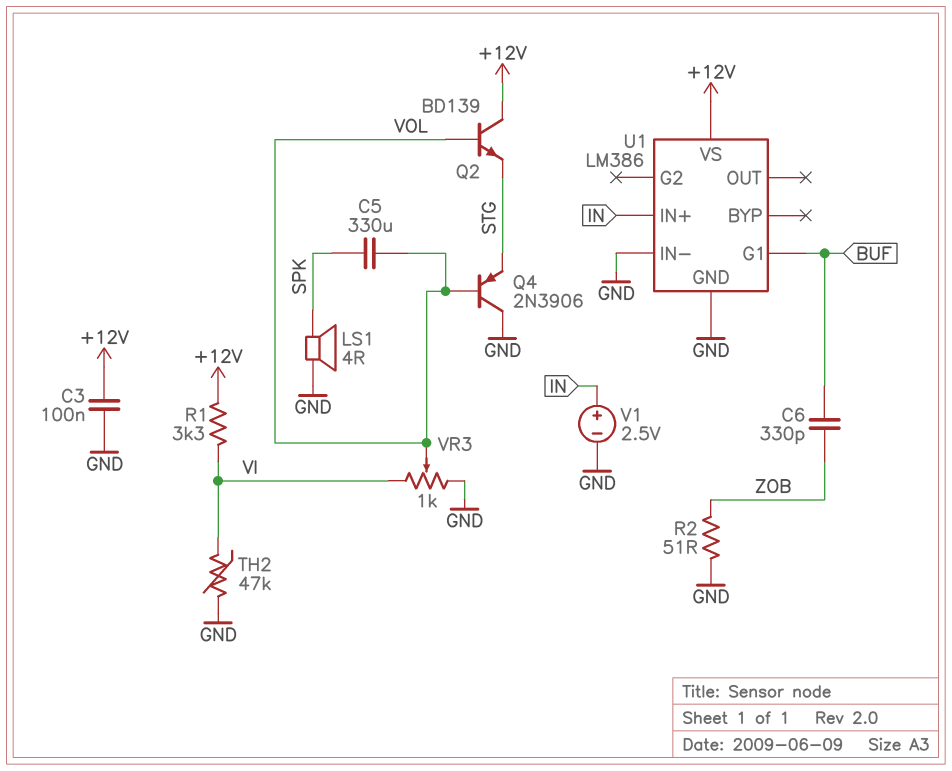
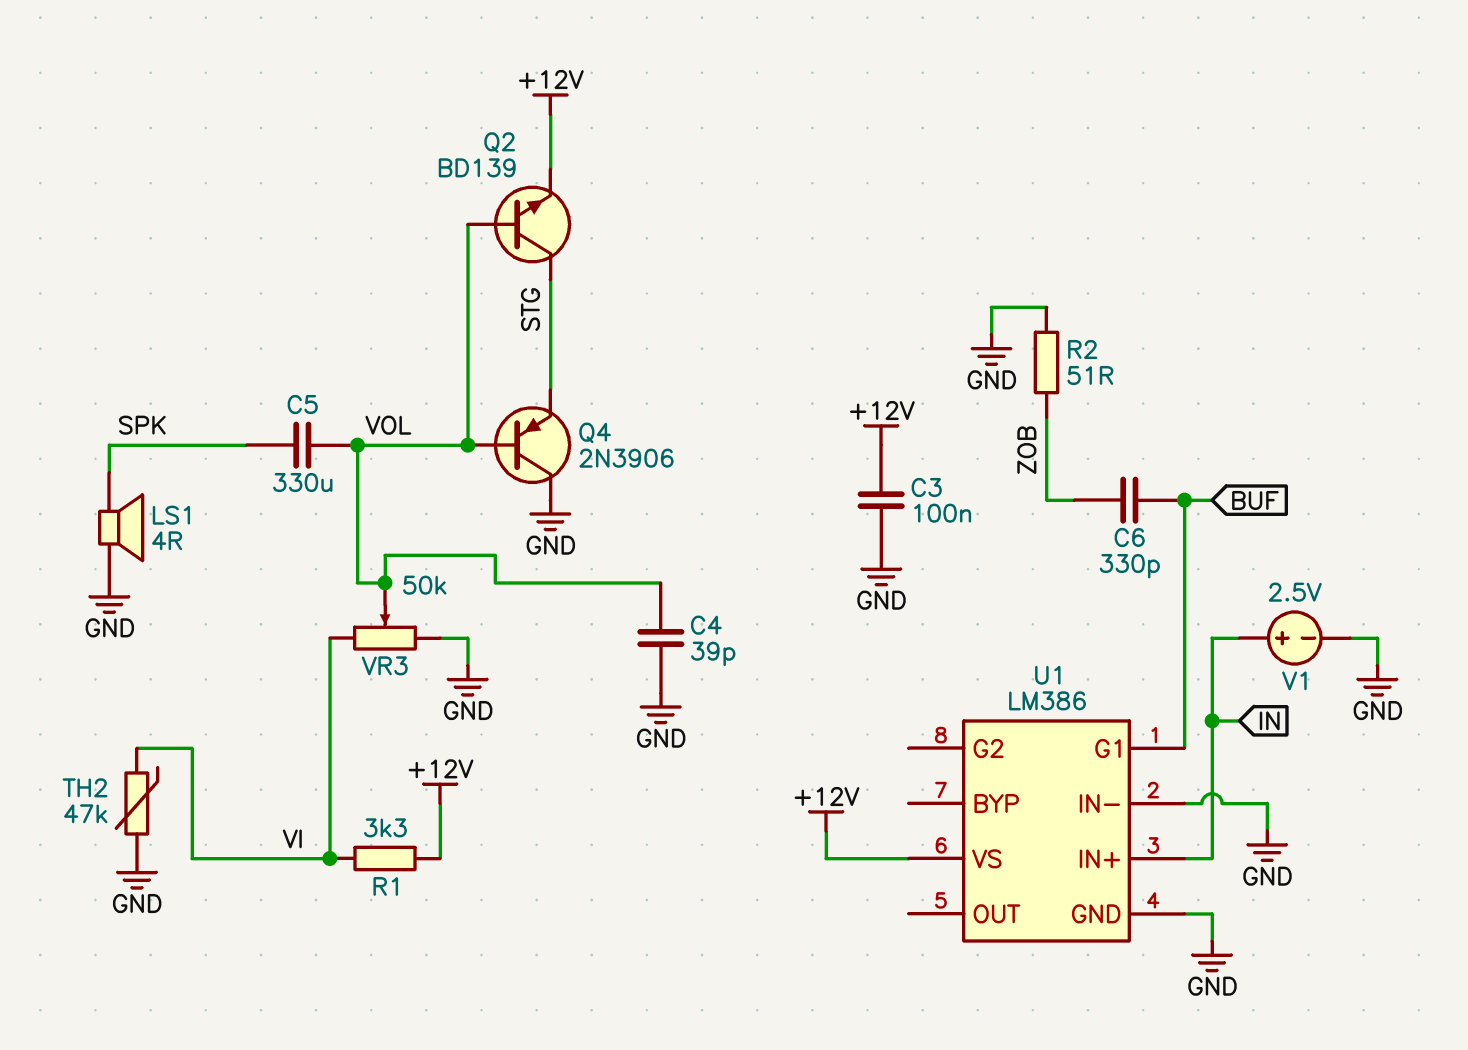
C4: none -> 39pF (GND, VOL)
Q2: NPN BD139 (B VOL, C +12V, E STG) -> NPN BD139 (B VOL, C STG, E +12V)
VR3: 1k (GND, VI, wiper VOL) -> 50k (GND, VI, wiper VOL)

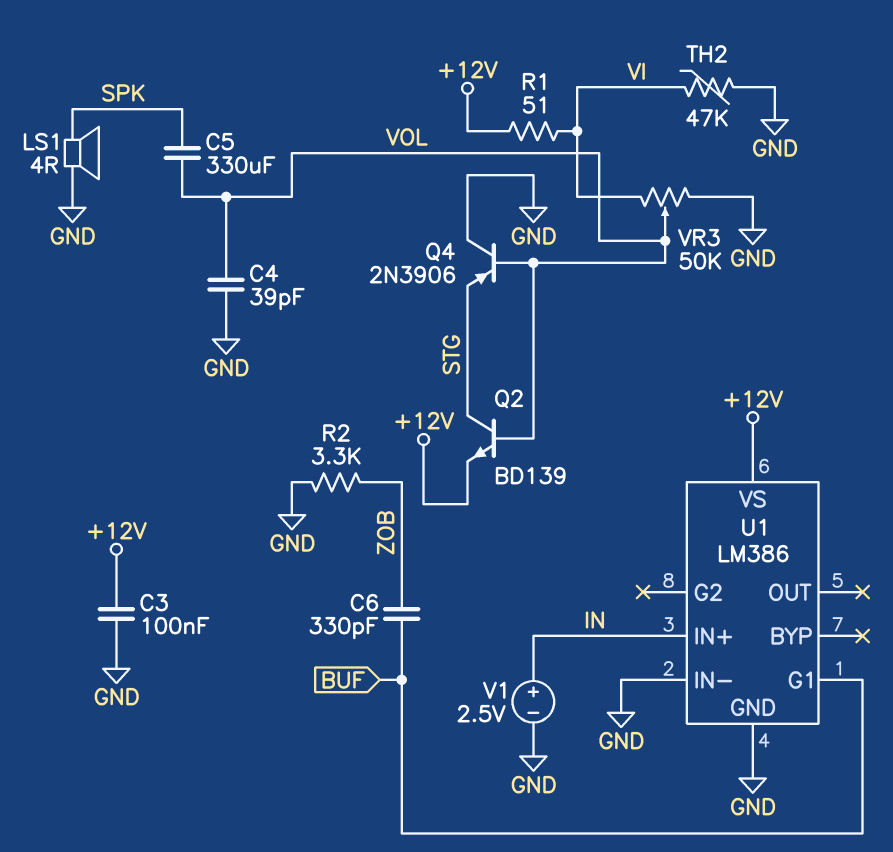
R1: 3.3k (+12V, VI) -> 51 (+12V, VI)
R2: 51 (GND, ZOB) -> 3.3k (GND, ZOB)

